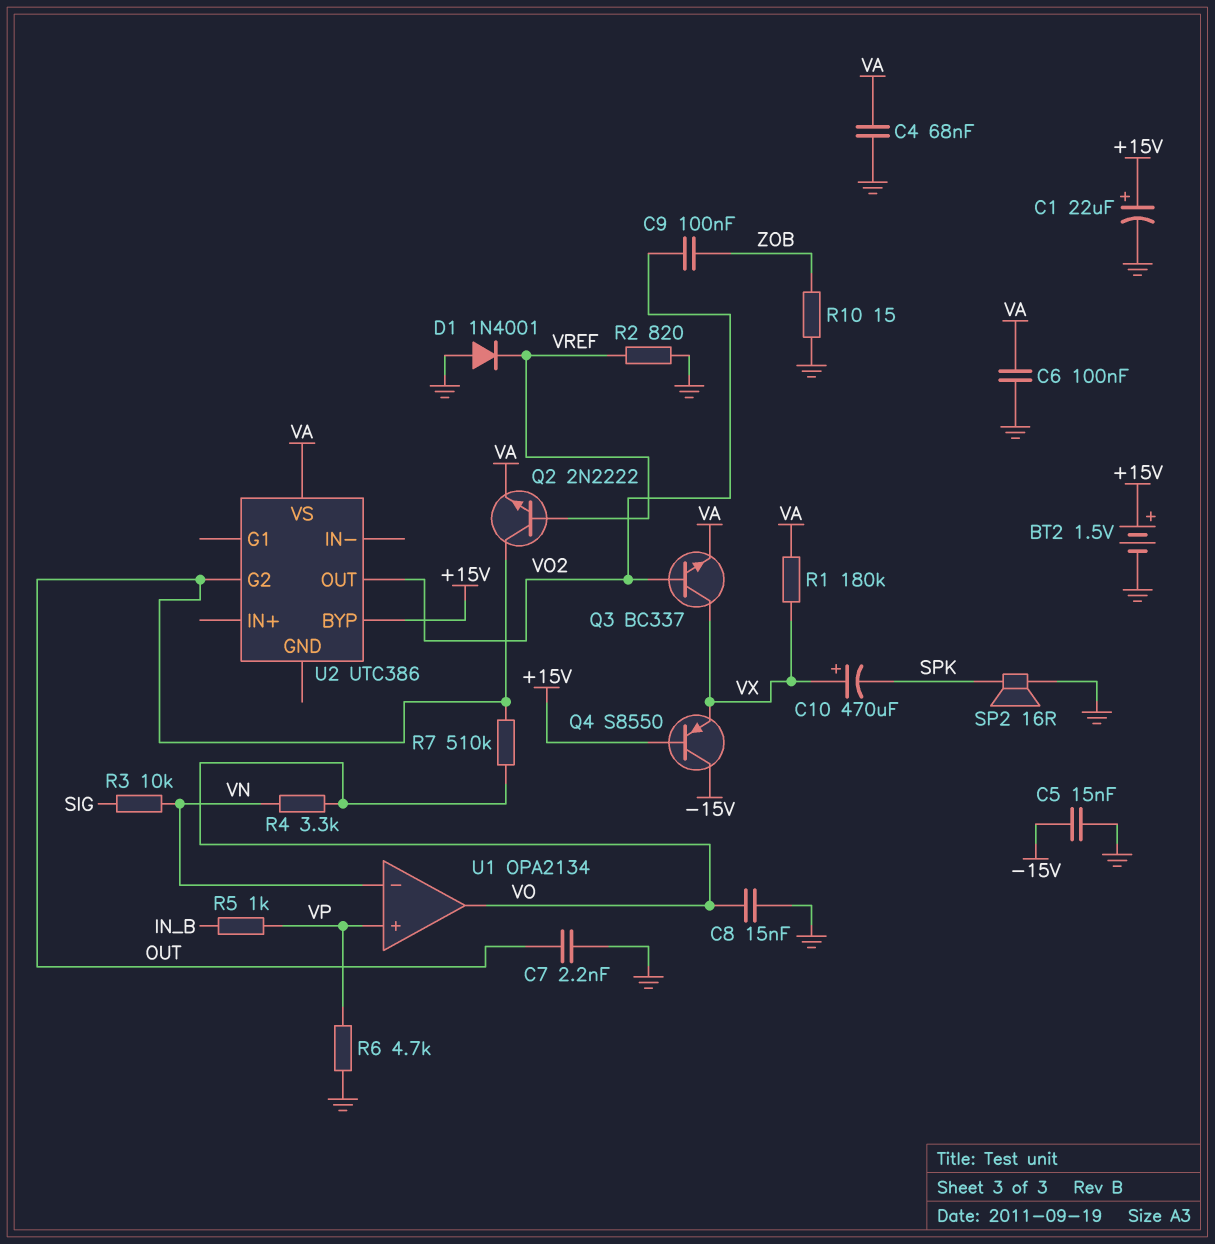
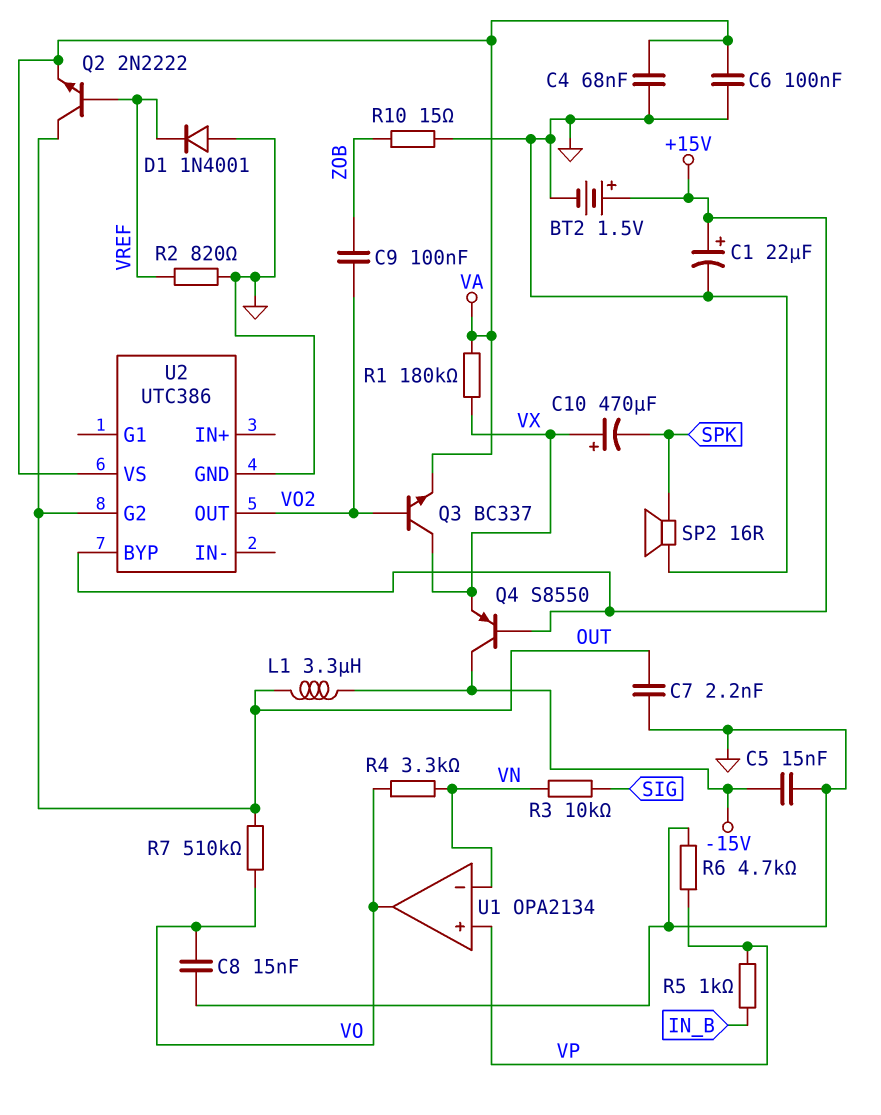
L1: none -> 3.3uH (-15V, OUT)
U2 pin GND: none -> GND

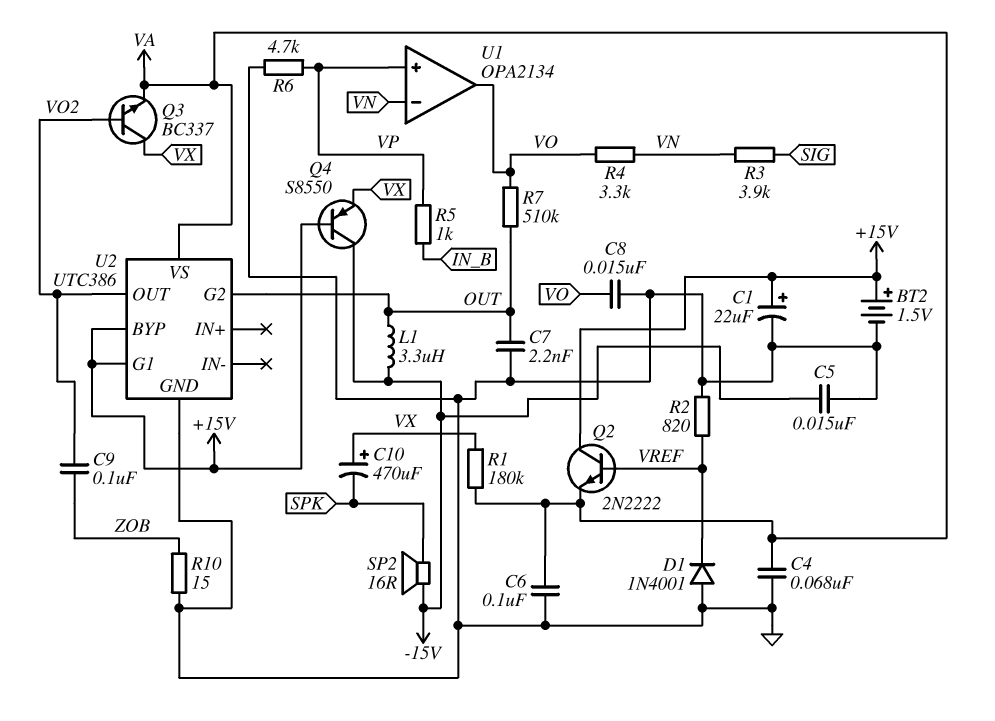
Q2: NPN 2N2222 (B VREF, C OUT, E VA) -> NPN 2N2222 (B VREF, C +15V, E VA)
R3: 10k (SIG, VN) -> 3.9k (SIG, VN)
SP2: speaker 16R (GND, SPK) -> speaker 16R (-15V, SPK)
U2 pin G1: none -> +15V

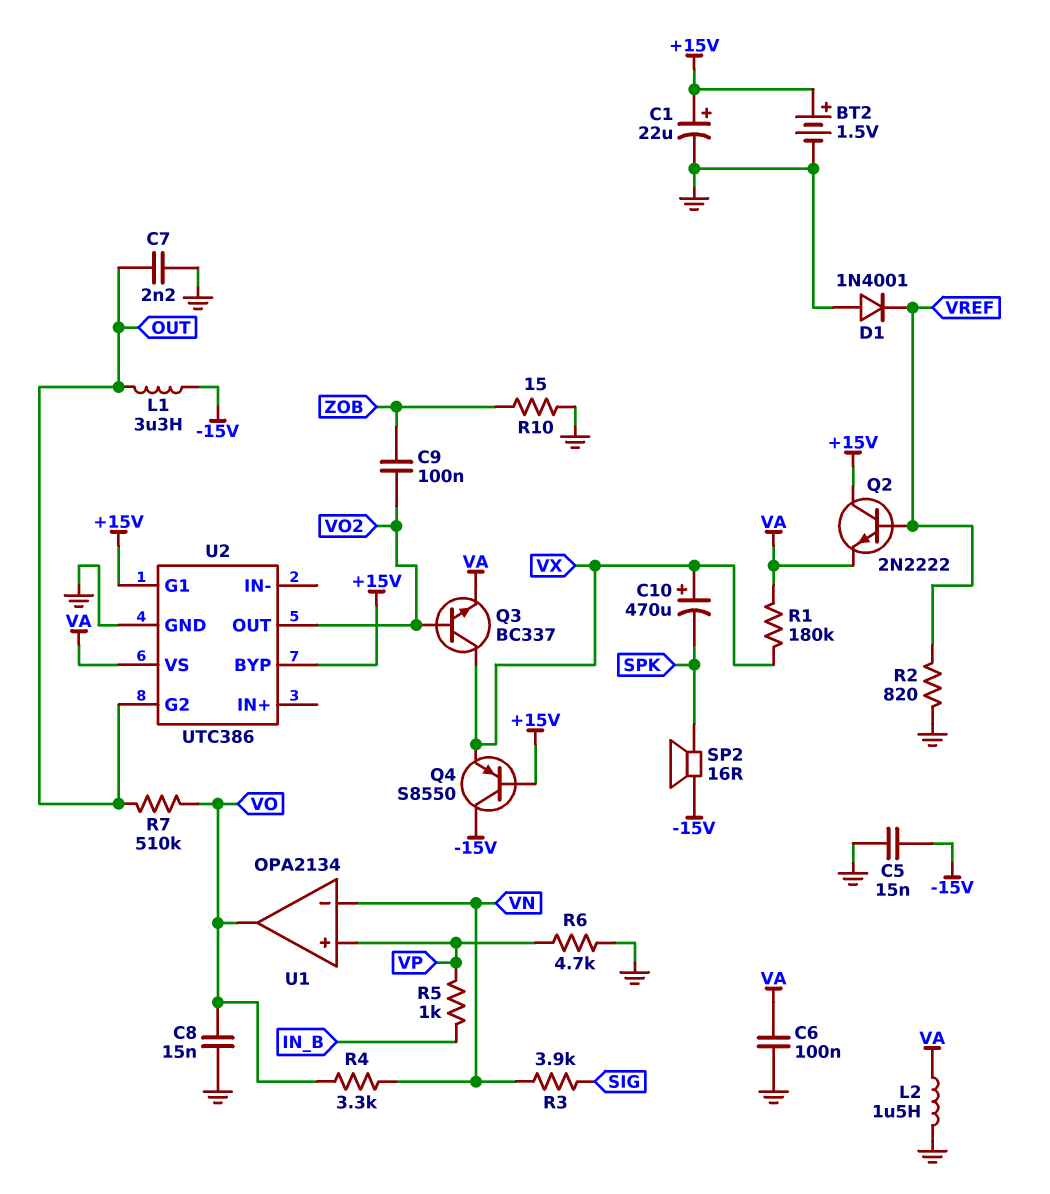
C4: 68nF (GND, VA) -> none
L2: none -> 1.5uH (GND, VA)

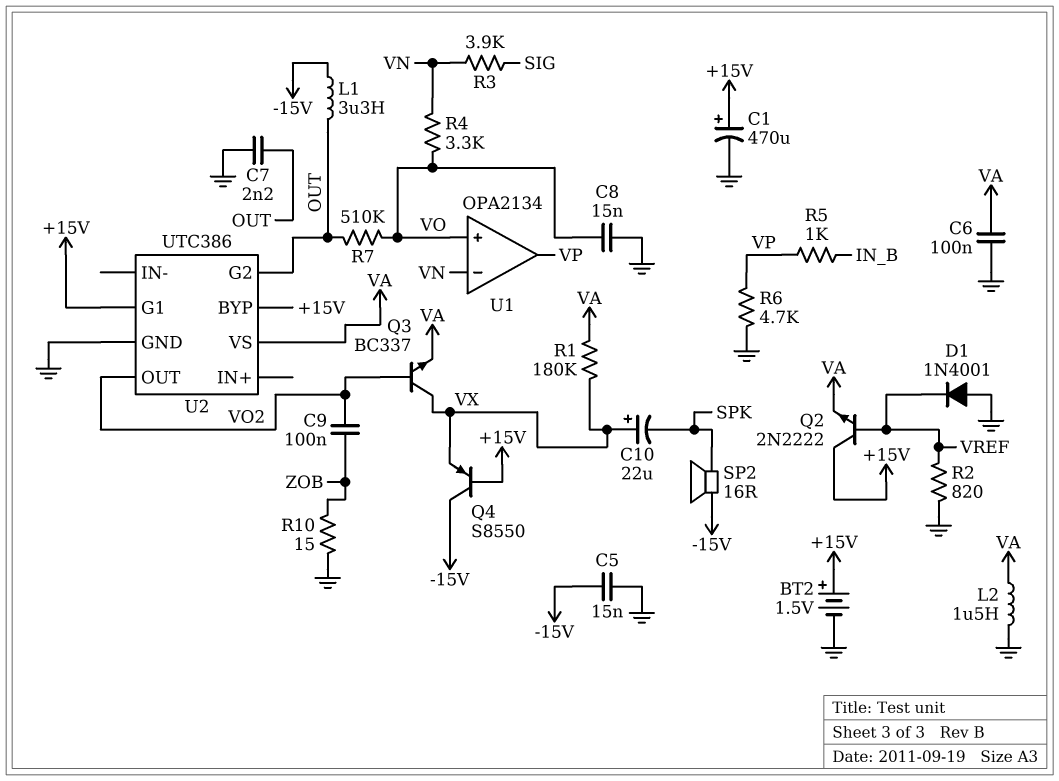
C1: 22uF (plus +15V, minus GND) -> 470uF (plus +15V, minus GND)
C10: 470uF (plus VX, minus SPK) -> 22uF (plus VX, minus SPK)
U1 pin in+: VP -> VO
U1 pin out: VO -> VP

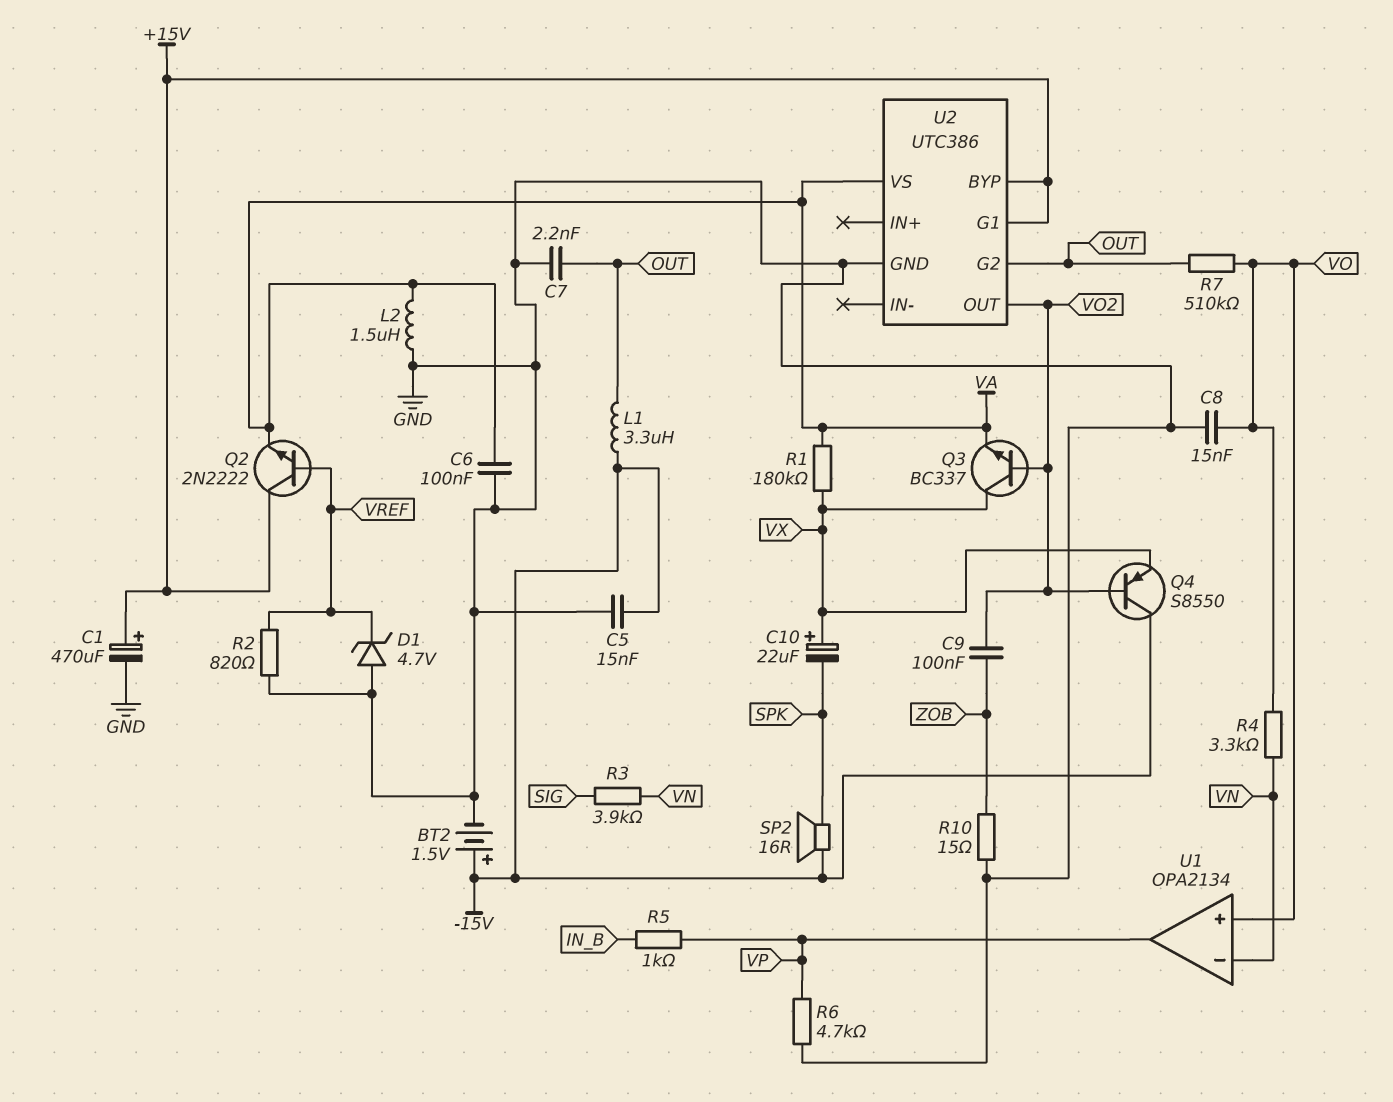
BT2: 1.5V (plus +15V, minus GND) -> 1.5V (plus -15V, minus GND)
D1: diode 1N4001 (A GND, K VREF) -> zener 4.7V (A GND, K VREF)
Q4: PNP S8550 (B +15V, C -15V, E VX) -> PNP S8550 (B VO2, C -15V, E VX)

